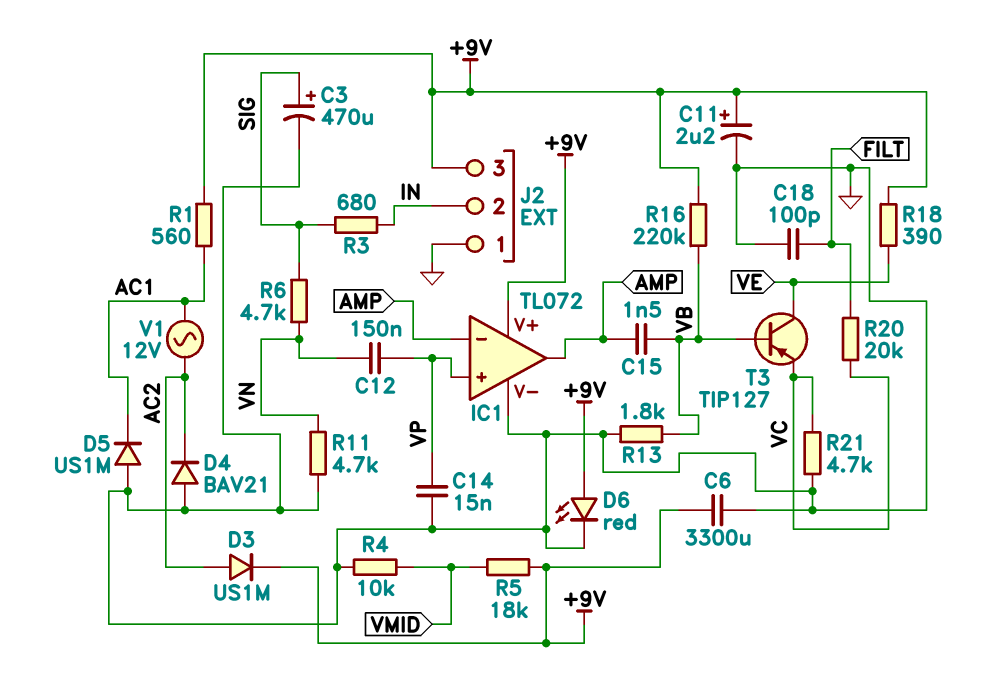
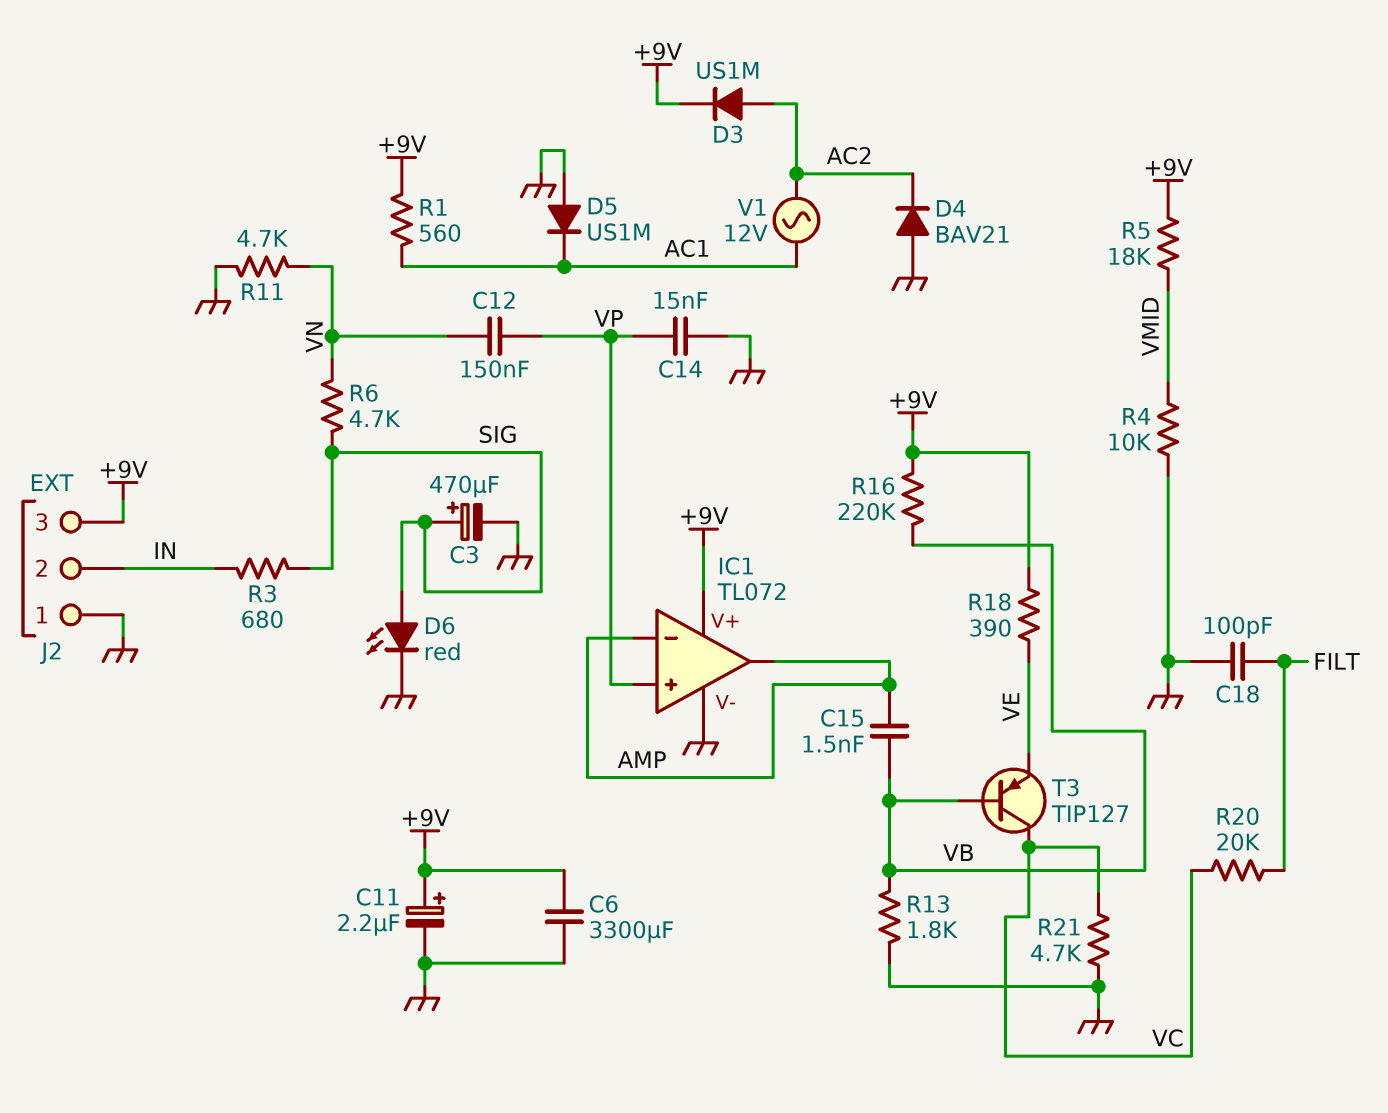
D6: LED red (A +9V, K GND) -> LED red (A SIG, K GND)
T3: PNP TIP127 (B VB, C VE, E VC) -> PNP TIP127 (B VB, C VC, E VE)

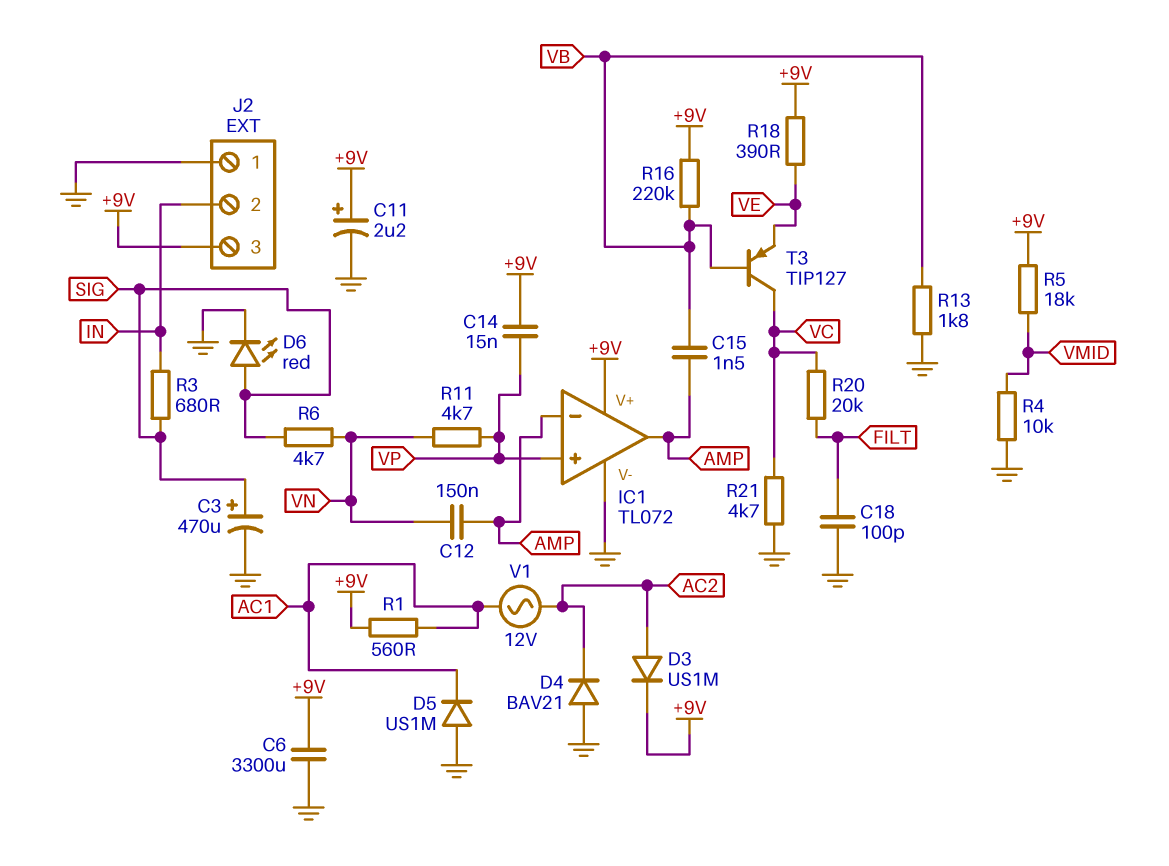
C12: 150nF (VN, VP) -> 150nF (AMP, VN)
C14: 15nF (GND, VP) -> 15nF (+9V, VP)
R11: 4.7k (GND, VN) -> 4.7k (VN, VP)

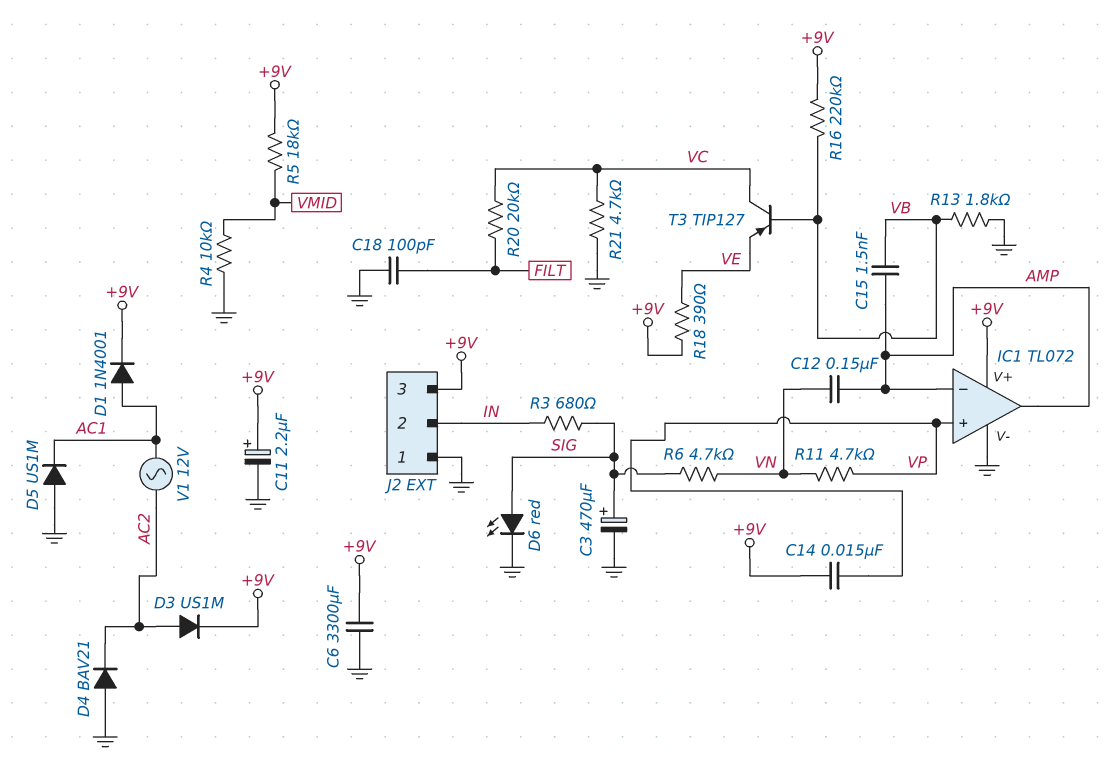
D1: none -> diode 1N4001 (A AC1, K +9V)
R1: 560 (+9V, AC1) -> none

